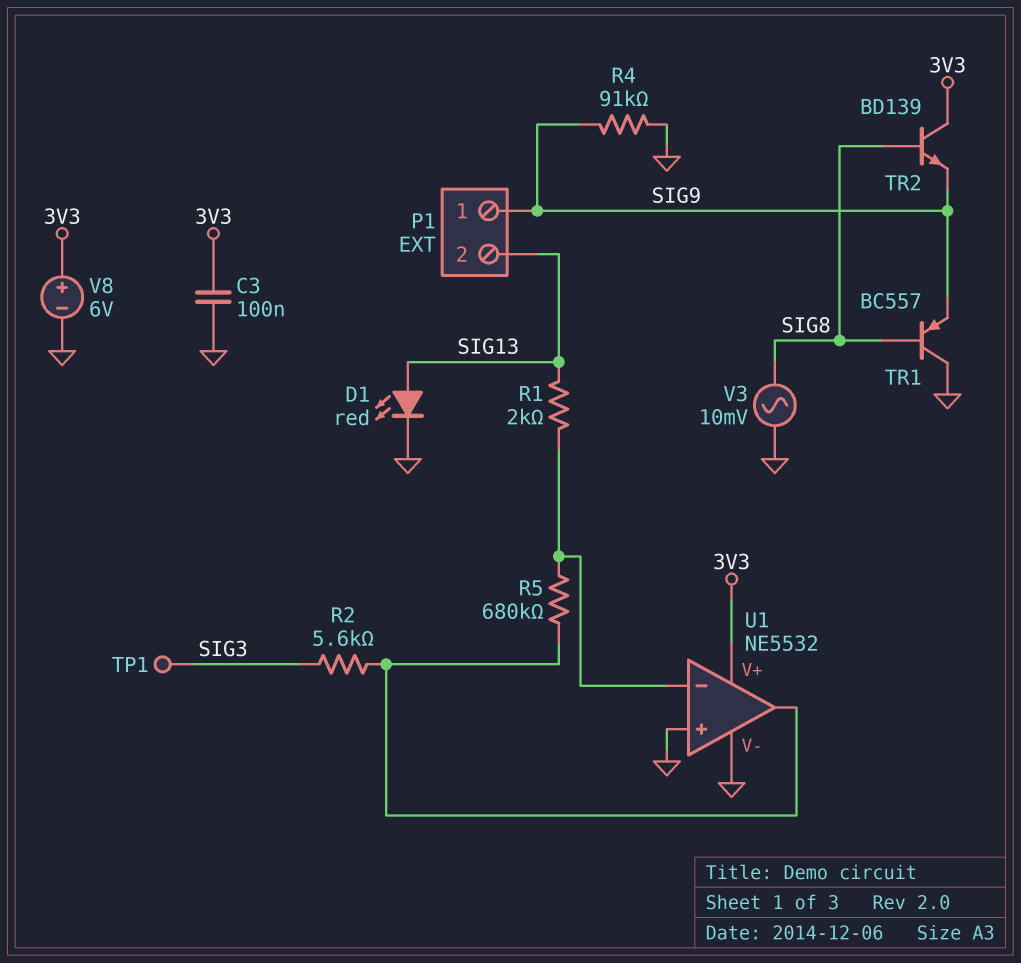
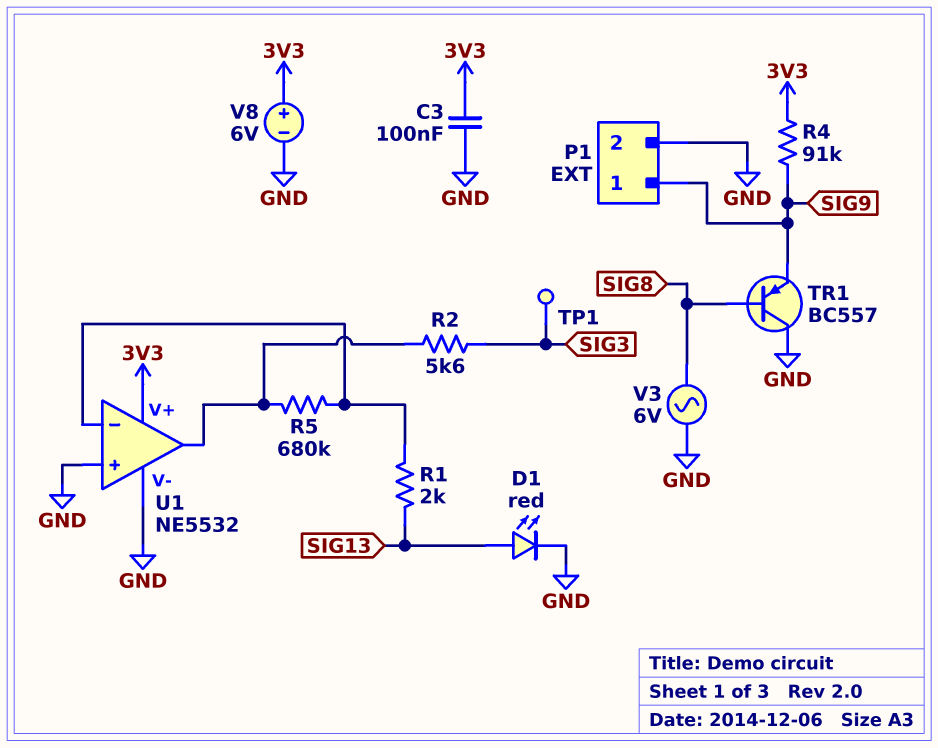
P1 pin 2: SIG13 -> GND
R4: 91k (GND, SIG9) -> 91k (3V3, SIG9)
TR2: NPN BD139 (B SIG8, C 3V3, E SIG9) -> none
V3: AC 10mV (GND, SIG8) -> AC 6V (GND, SIG8)

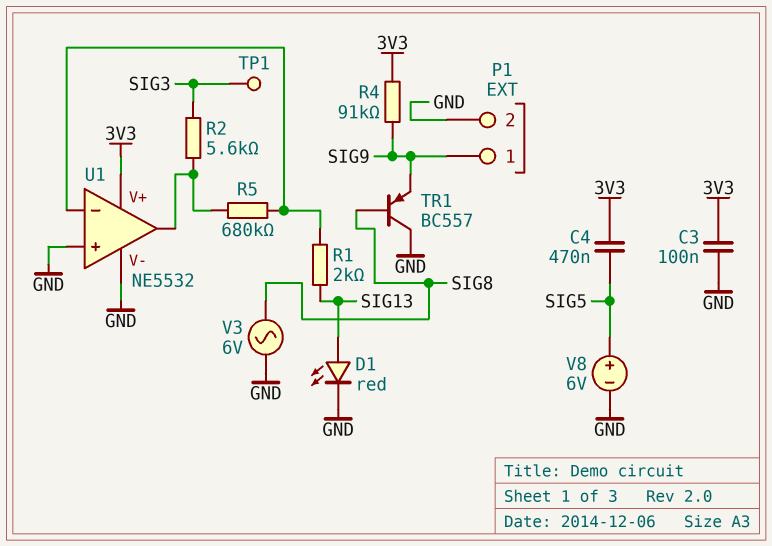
C4: none -> 470nF (3V3, SIG5)
V8: 6V (plus 3V3, minus GND) -> 6V (plus SIG5, minus GND)

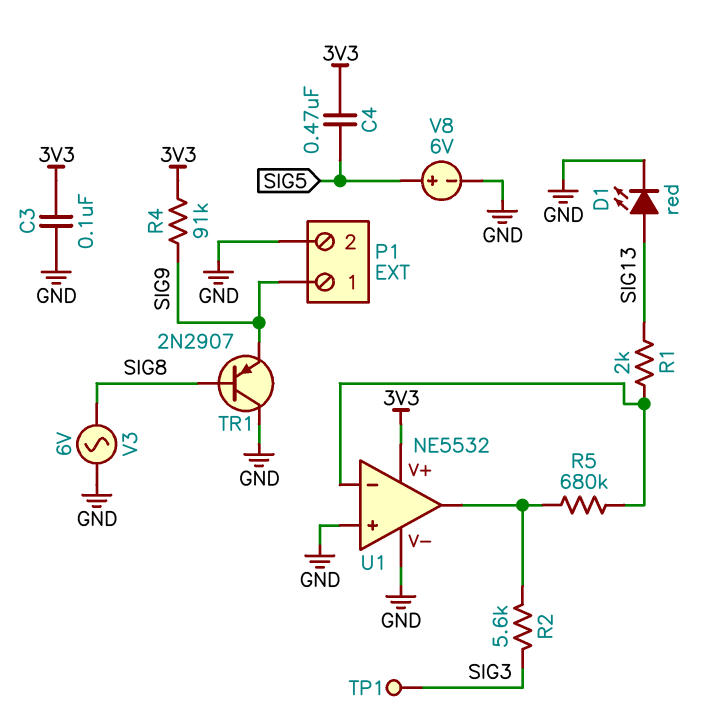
TR1: PNP BC557 (B SIG8, C GND, E SIG9) -> PNP 2N2907 (B SIG8, C GND, E SIG9)

